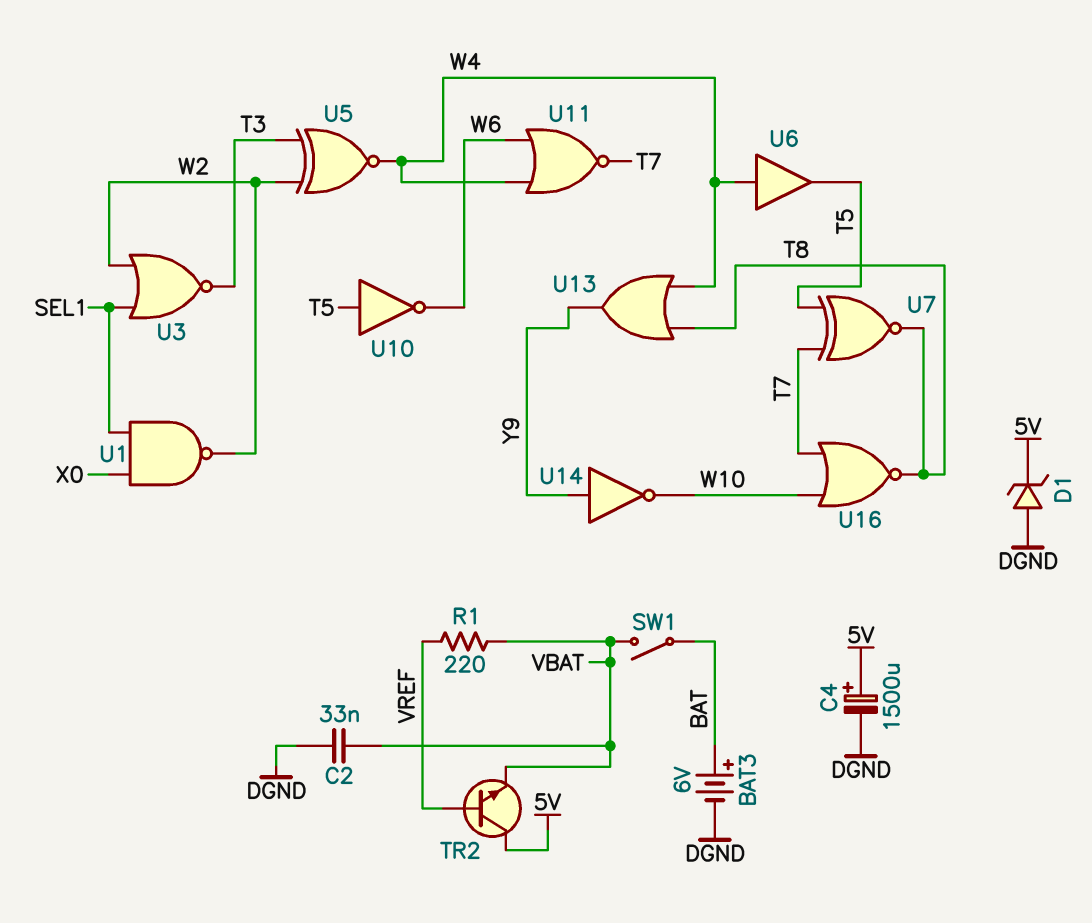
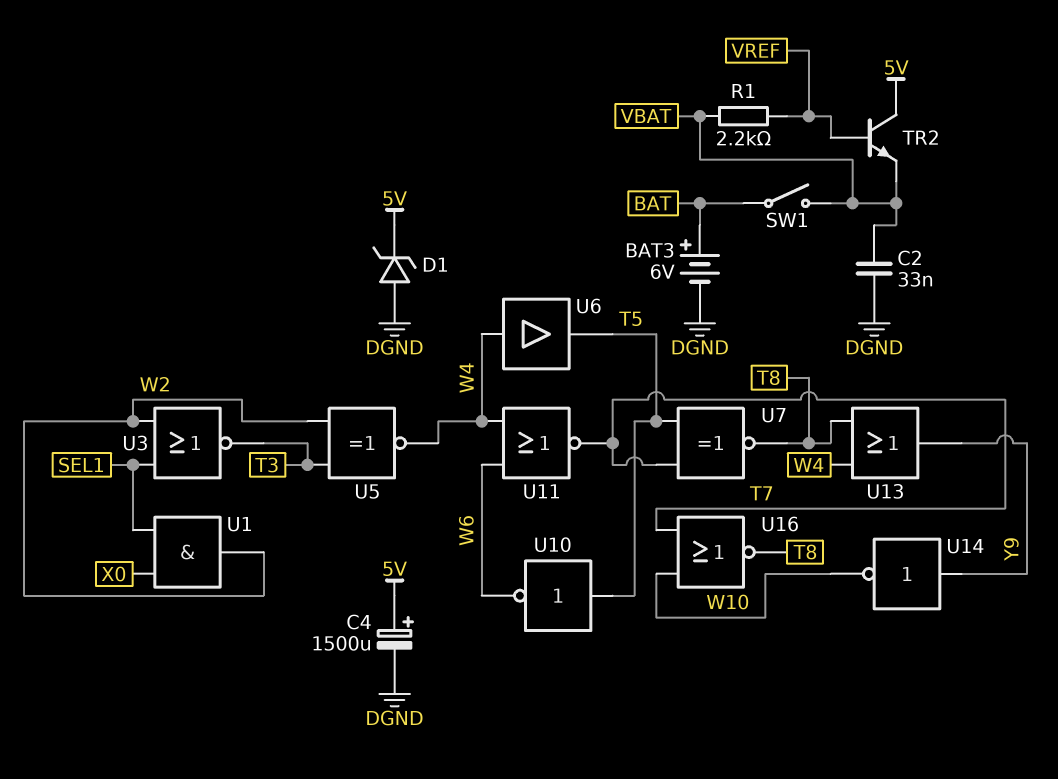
R1: 220 (VBAT, VREF) -> 2.2k (VBAT, VREF)
U1: NAND (in SEL1, in X0, out W2) -> AND (in SEL1, in X0, out W2)

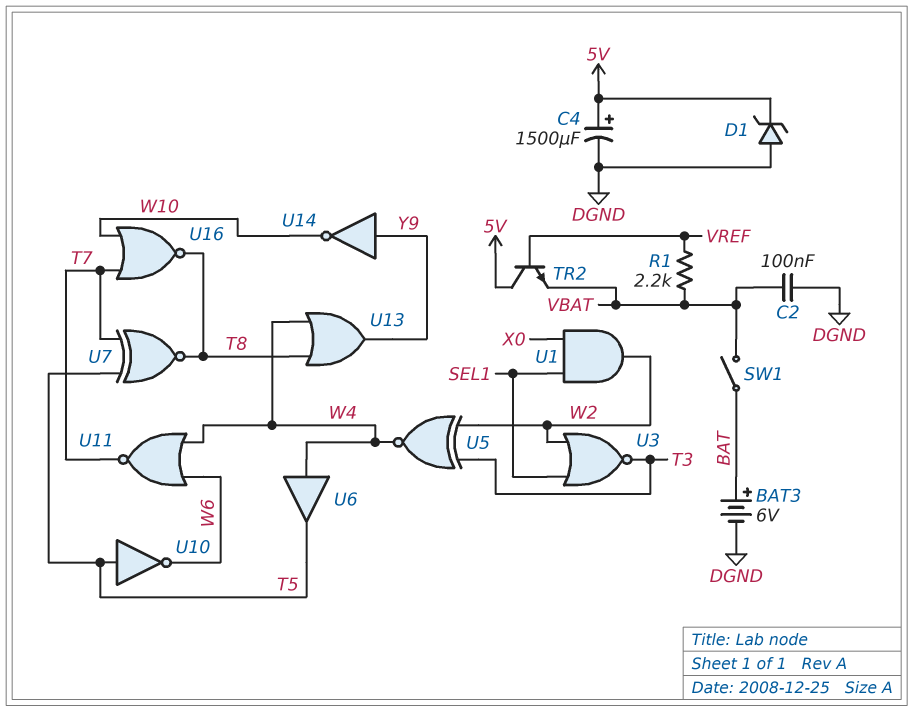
C2: 33nF (DGND, VBAT) -> 100nF (DGND, VBAT)

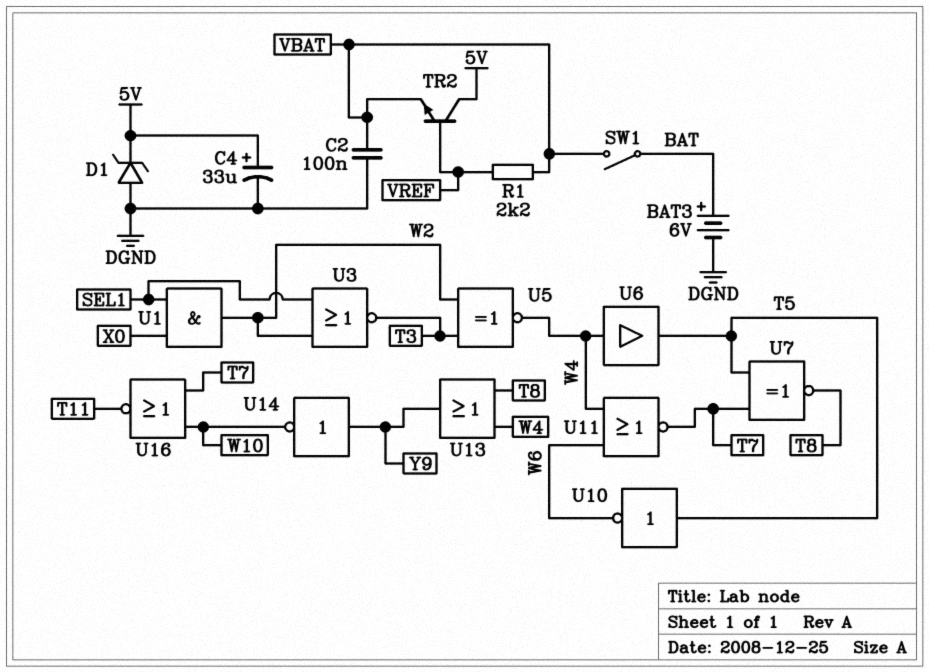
C4: 1500uF (plus 5V, minus DGND) -> 33uF (plus 5V, minus DGND)
U16: NOR (in T7, in W10, out T8) -> NOR (in T7, in W10, out T11)

